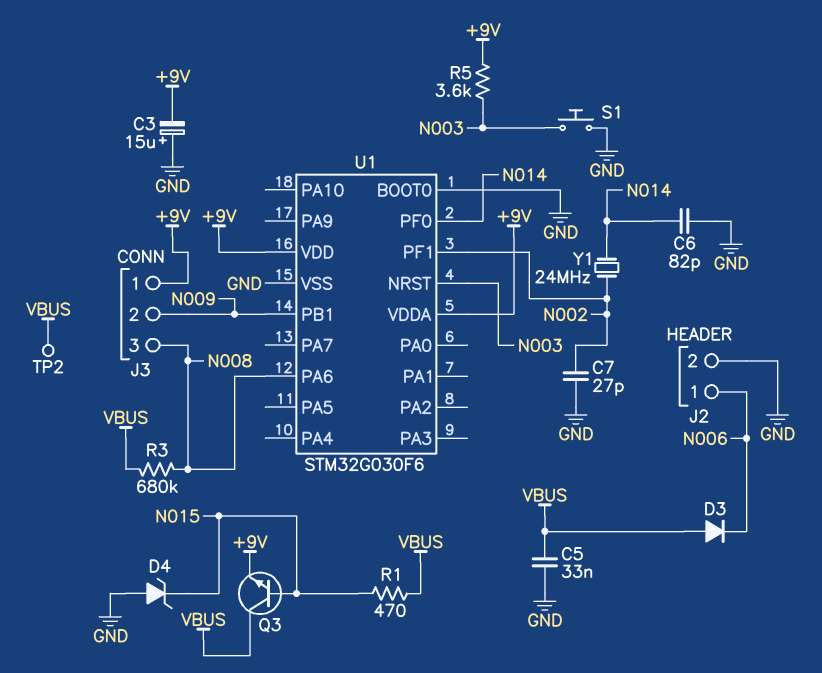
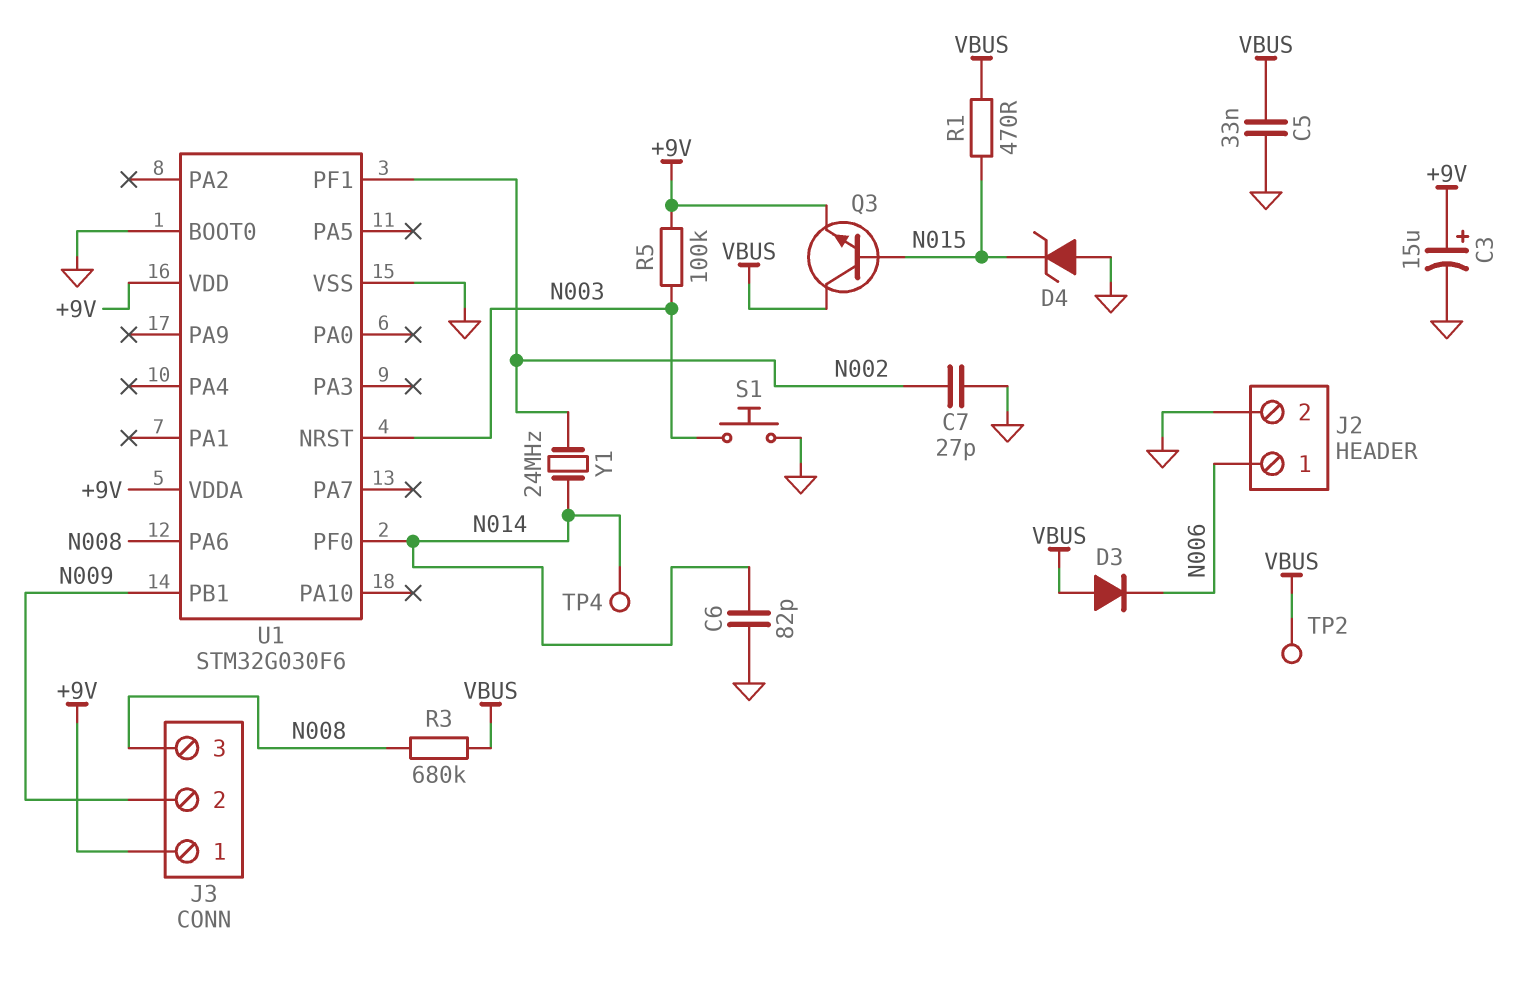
C3: 15uF (plus GND, minus +9V) -> 15uF (plus +9V, minus GND)
R5: 3.6k (+9V, N003) -> 100k (+9V, N003)
TP4: none -> test point (N014)

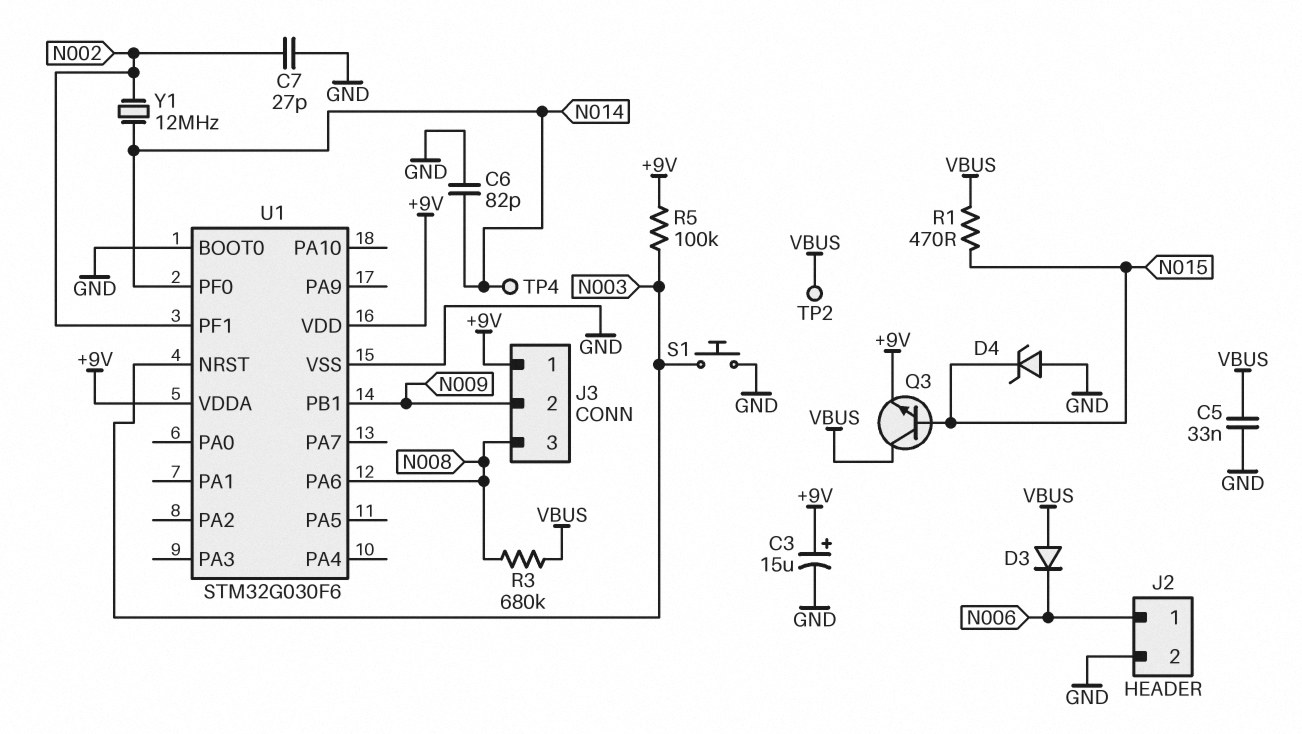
Y1: 24MHz (N002, N014) -> 12MHz (N002, N014)

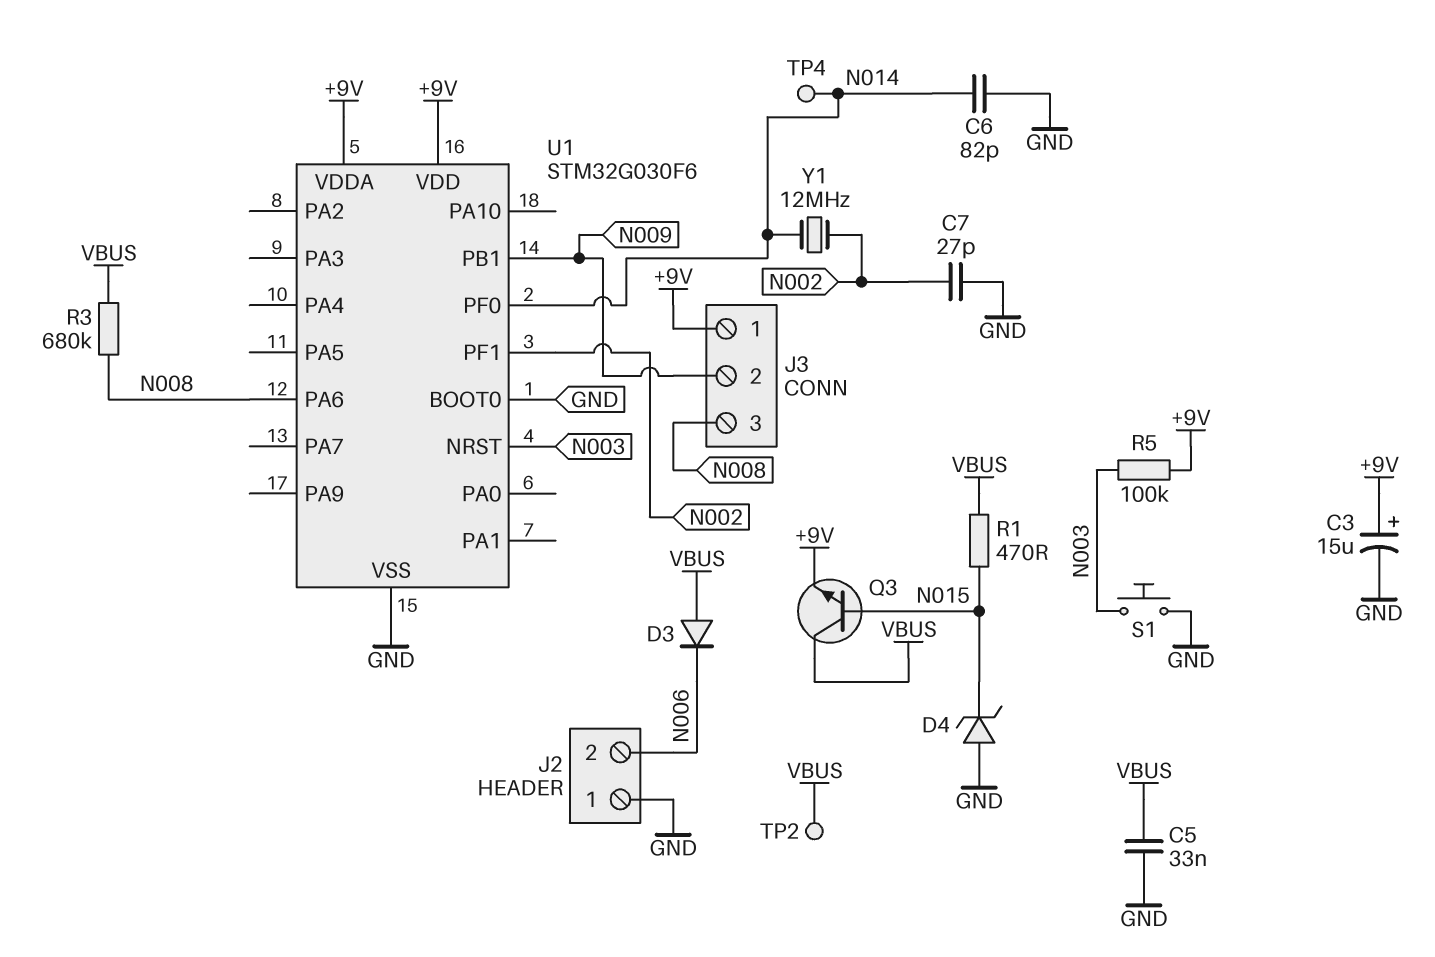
J2 pin 1: N006 -> GND
J2 pin 2: GND -> N006

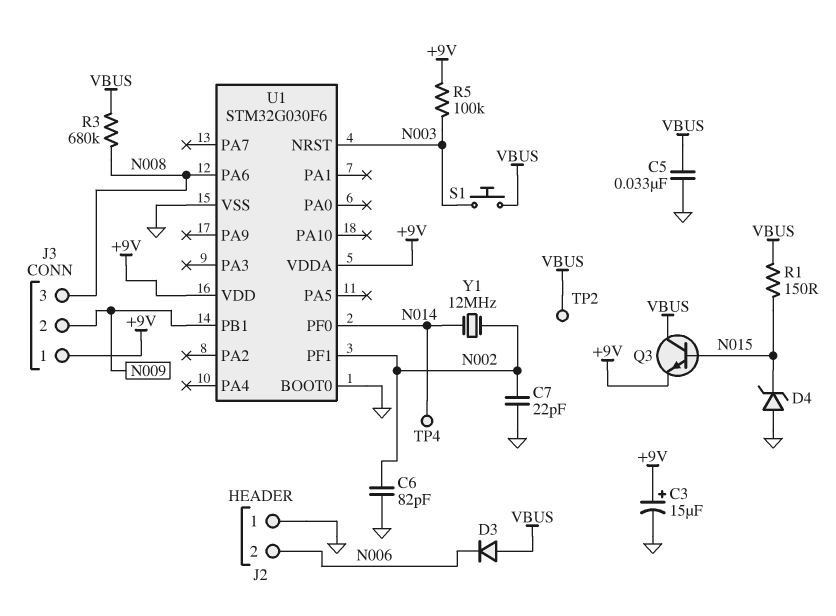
C6: 82pF (GND, N014) -> 82pF (GND, N002)
C7: 27pF (GND, N002) -> 22pF (GND, N002)
R1: 470 (N015, VBUS) -> 150 (N015, VBUS)
S1: button (GND, N003) -> button (N003, VBUS)

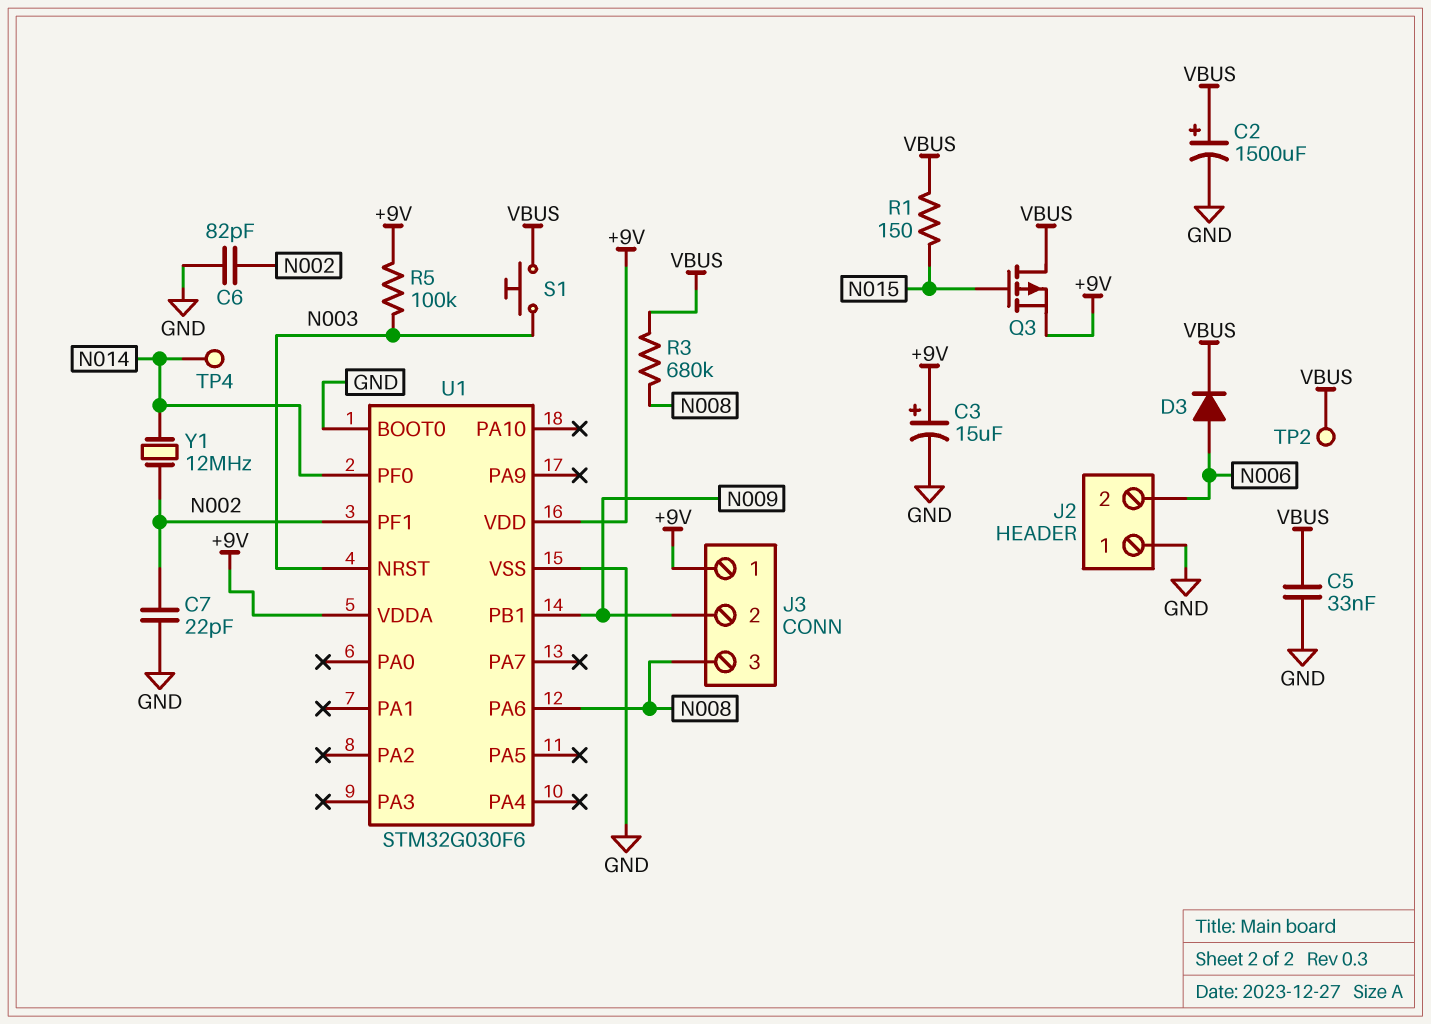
C2: none -> 1500uF (plus VBUS, minus GND)
D3: diode (A VBUS, K N006) -> diode (A N006, K VBUS)
D4: zener (A GND, K N015) -> none
Q3: NPN (B N015, C VBUS, E +9V) -> PMOS (G N015, D VBUS, S +9V)

